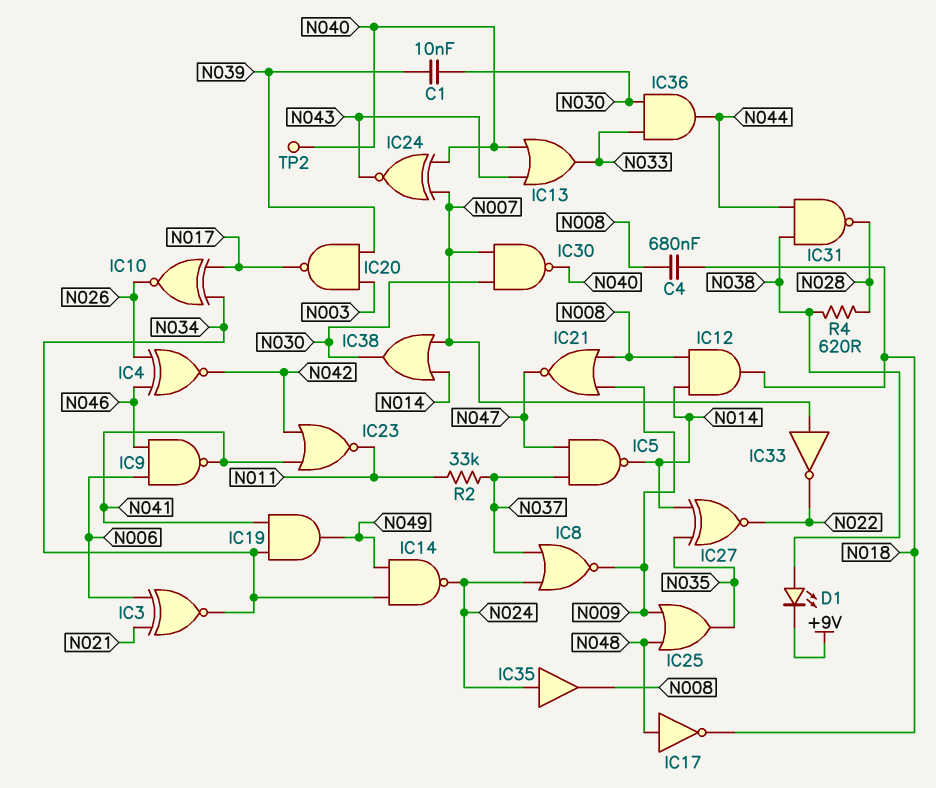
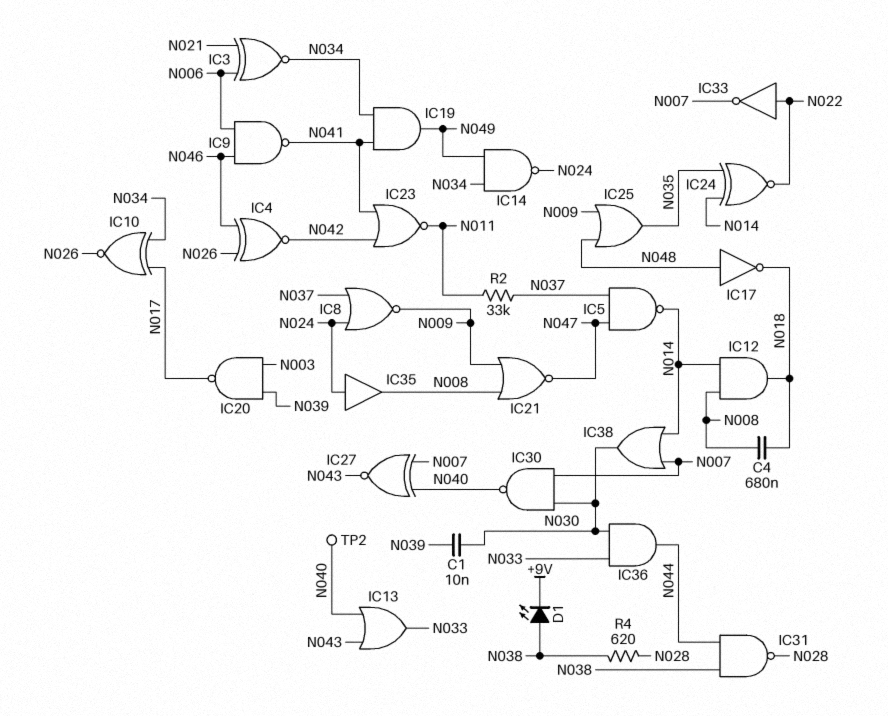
IC24: XNOR (in N007, in N040, out N043) -> XNOR (in N014, in N035, out N022)
IC27: XNOR (in N014, in N035, out N022) -> XNOR (in N007, in N040, out N043)
IC33: NOT (in N007, out N022) -> NOT (in N022, out N007)

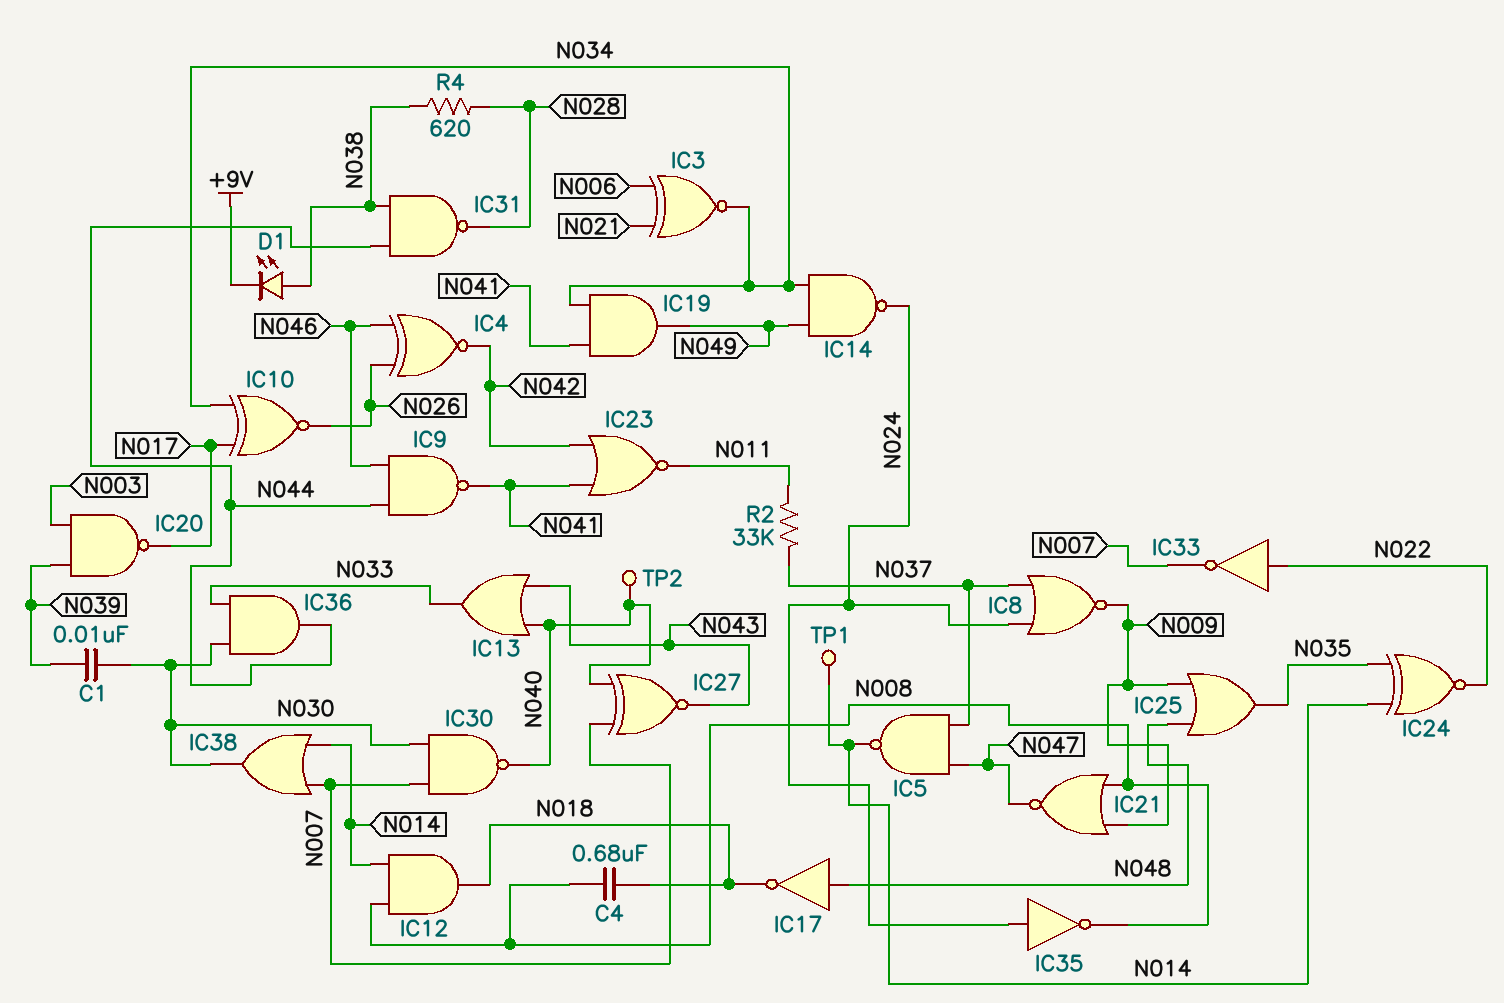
IC9: NAND (in N006, in N046, out N041) -> NAND (in N044, in N046, out N041)
IC35: buffer (in N024, out N008) -> NOT (in N024, out N008)
TP1: none -> test point (N014)

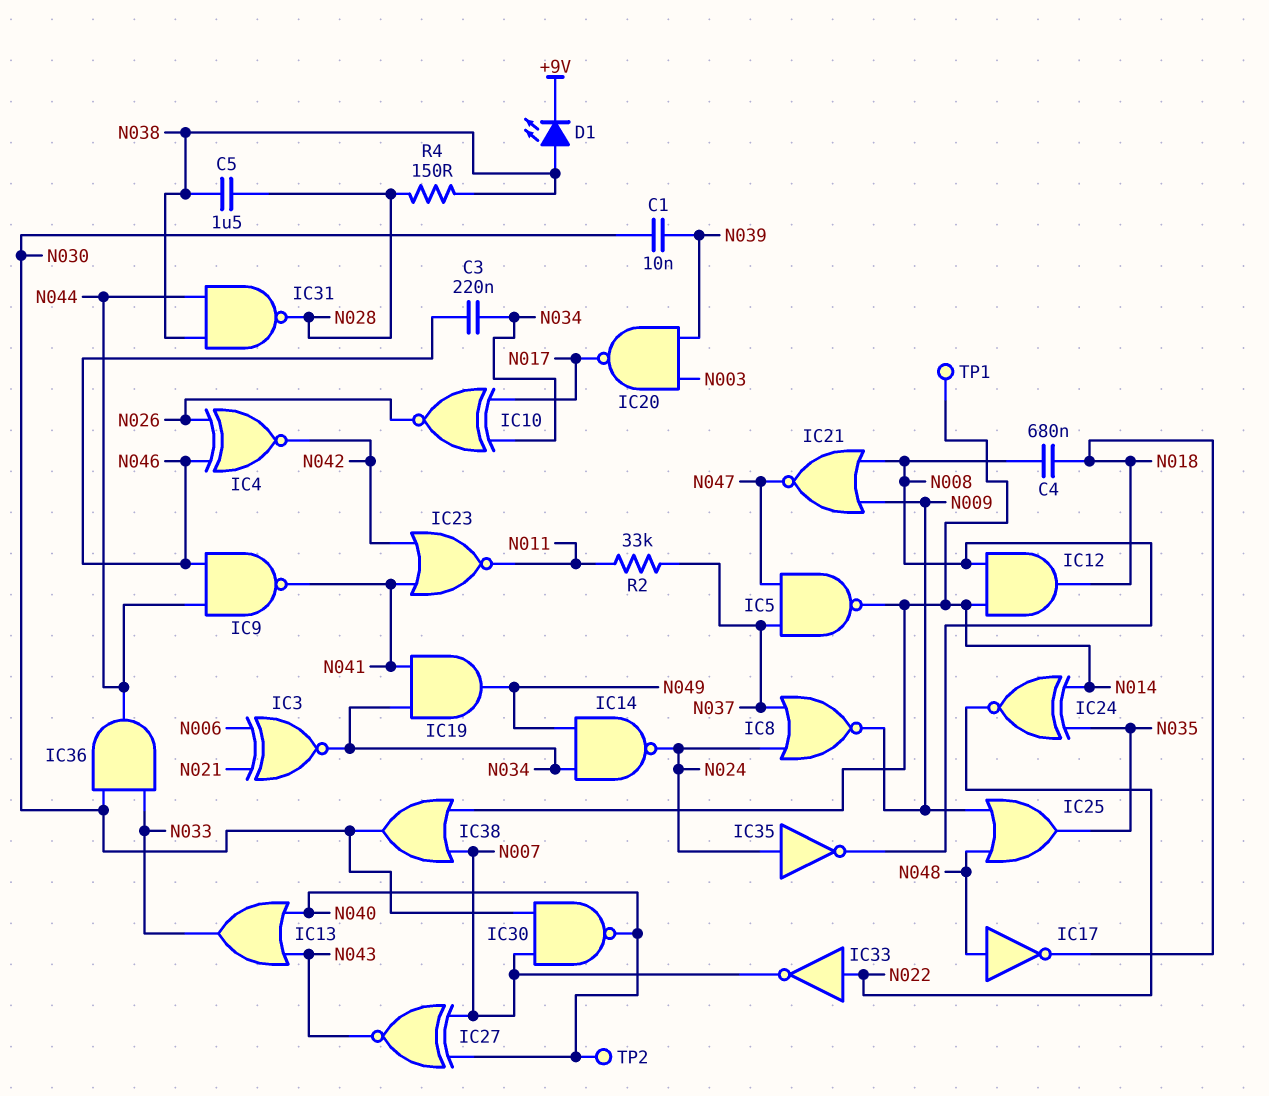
C3: none -> 220nF (N034, N046)
C5: none -> 1.5uF (N028, N038)
R4: 620 (N028, N038) -> 150 (N028, N038)

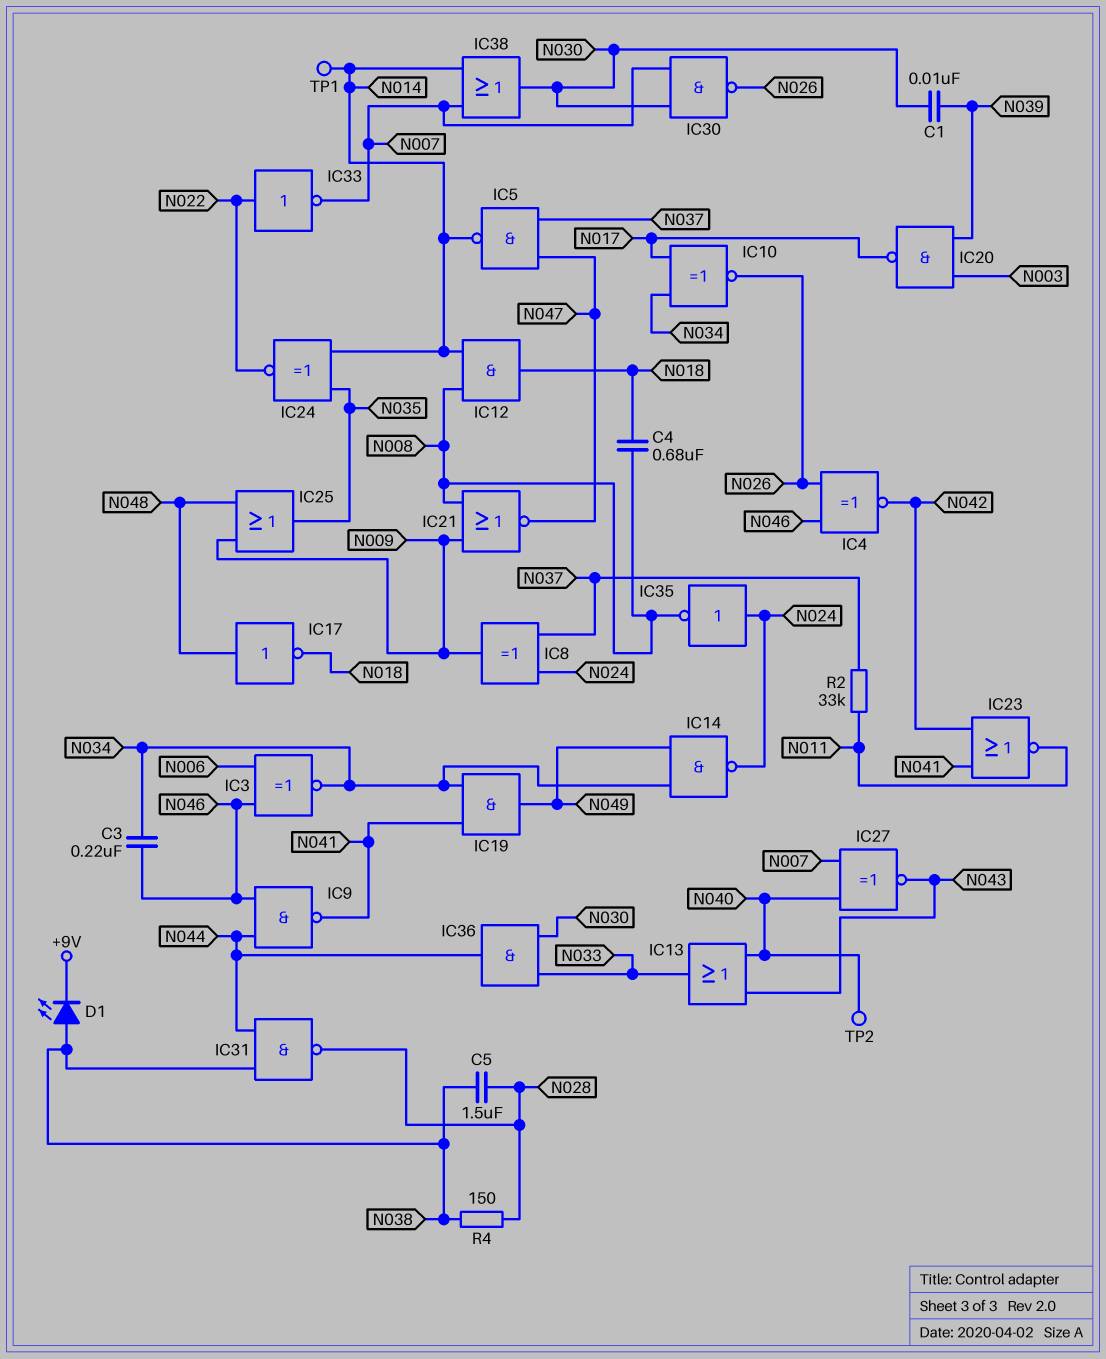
IC3: XNOR (in N006, in N021, out N034) -> XNOR (in N006, in N046, out N034)
IC8: NOR (in N024, in N037, out N009) -> XOR (in N024, in N037, out N009)
IC30: NAND (in N007, in N030, out N040) -> NAND (in N007, in N030, out N026)

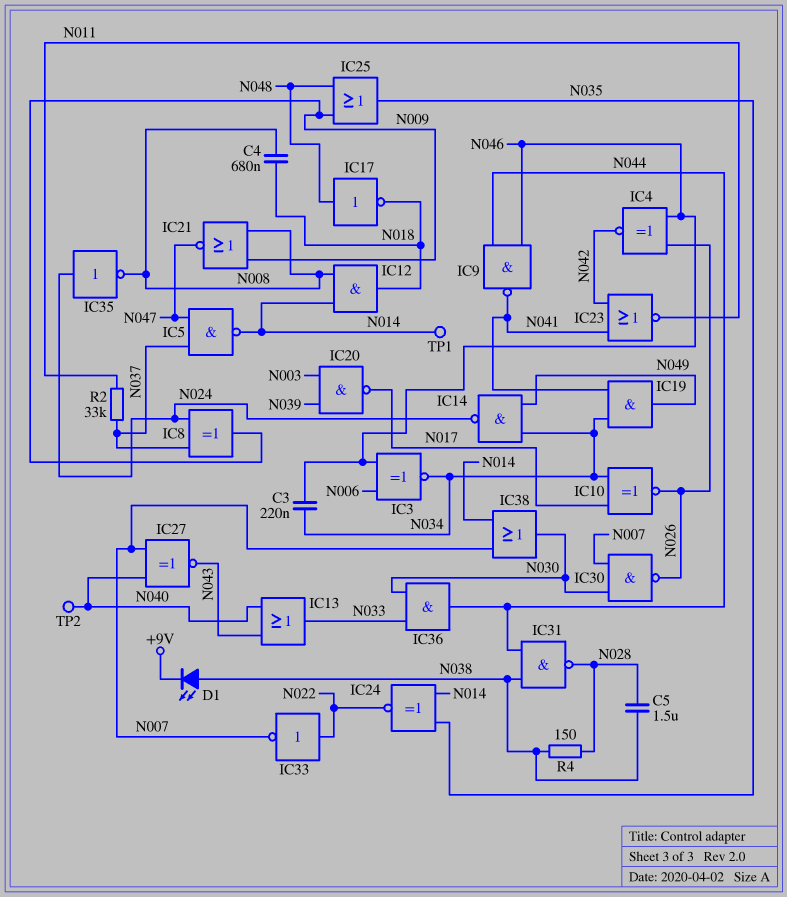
C1: 10nF (N030, N039) -> none

